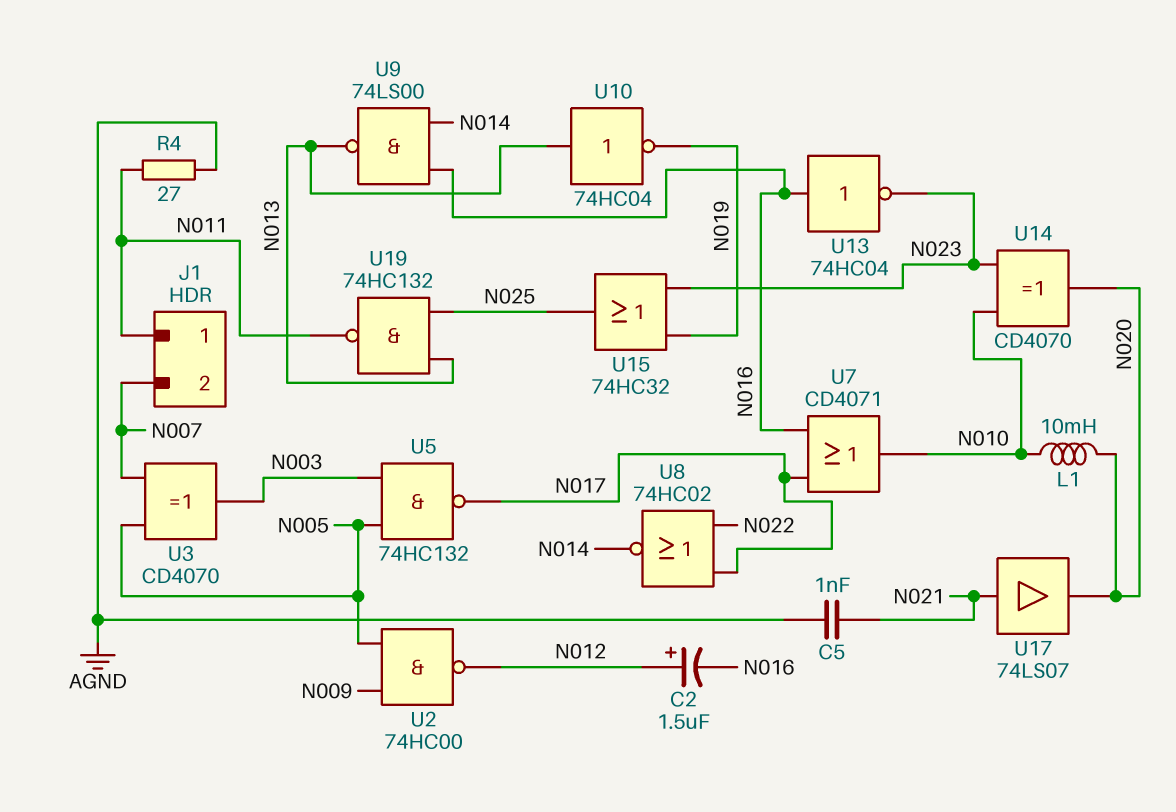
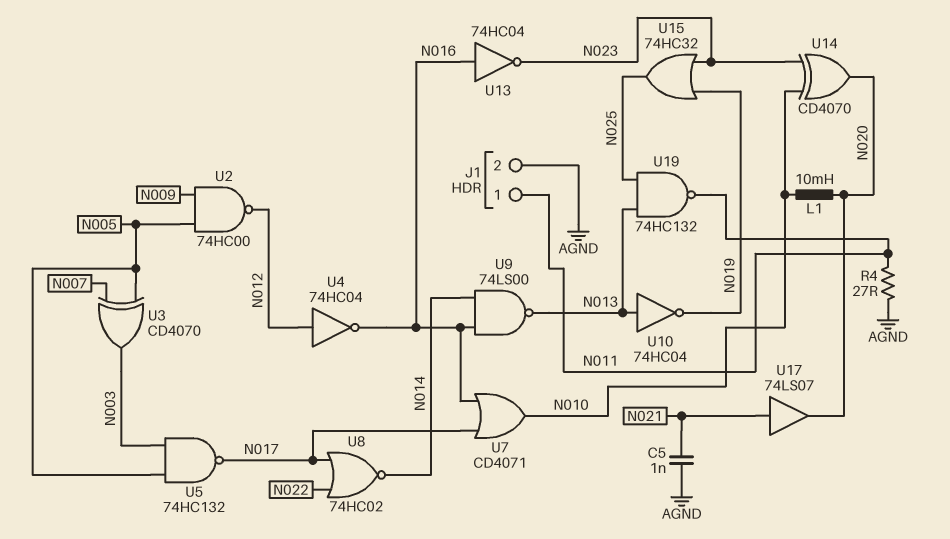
C2: 1.5uF (plus N012, minus N016) -> none
J1 pin 2: N007 -> AGND
U4: none -> NOT 74HC04 (in N012, out N016)

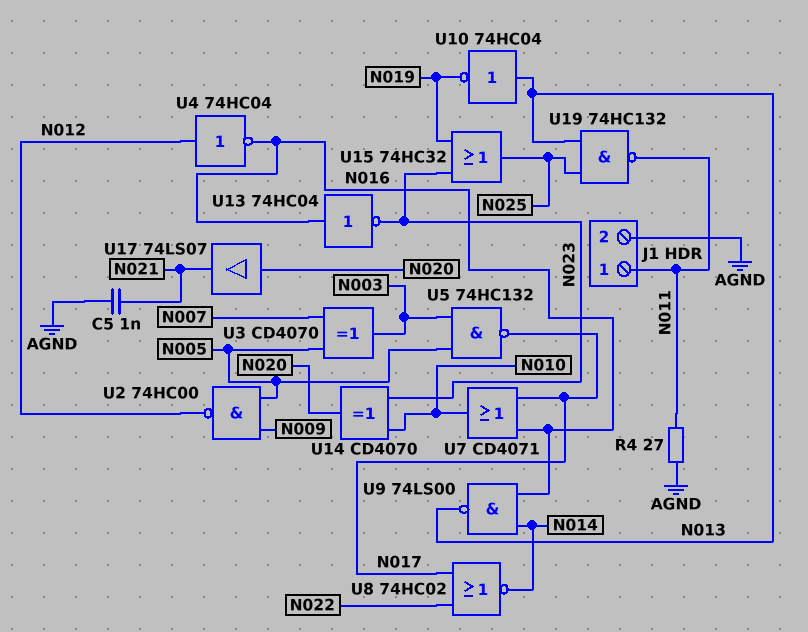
L1: 10mH (N010, N020) -> none
U17: buffer 74LS07 (in N021, out N020) -> buffer 74LS07 (in N020, out N021)

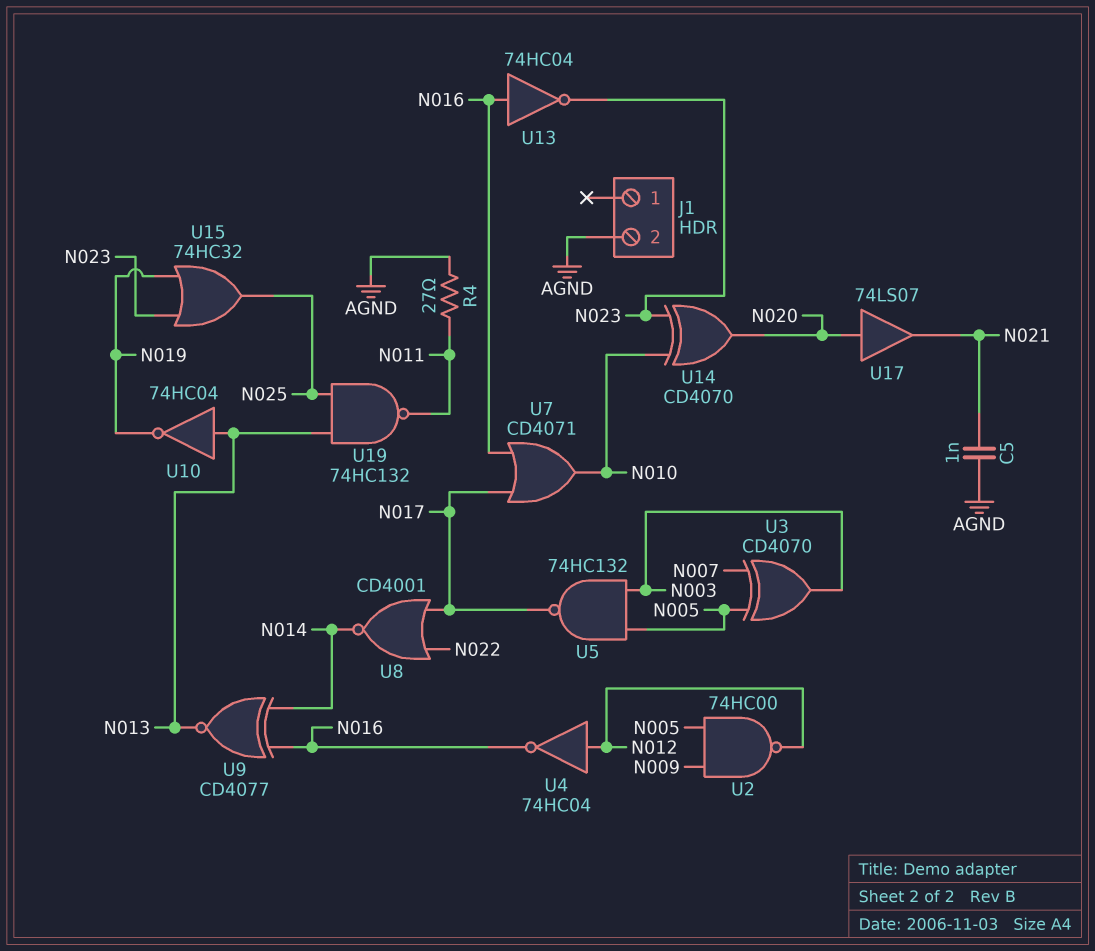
J1 pin 1: N011 -> none
U8: NOR 74HC02 (in N017, in N022, out N014) -> NOR CD4001 (in N017, in N022, out N014)
U9: NAND 74LS00 (in N014, in N016, out N013) -> XNOR CD4077 (in N014, in N016, out N013)

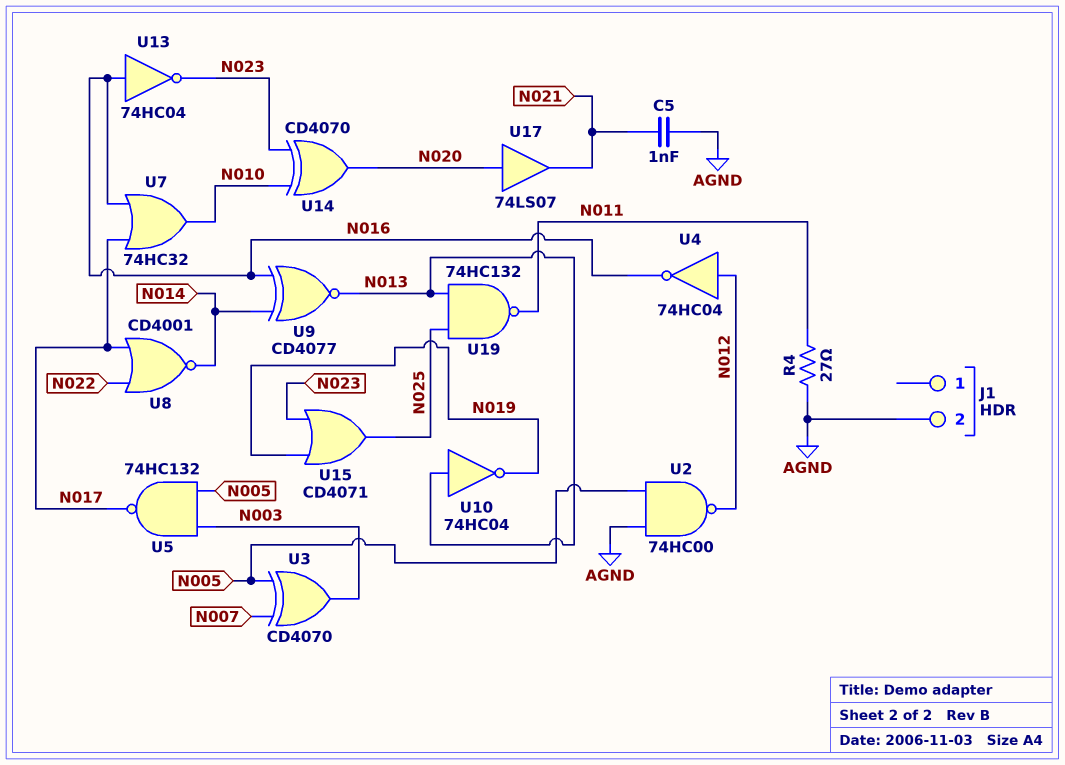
U2: NAND 74HC00 (in N005, in N009, out N012) -> NAND 74HC00 (in AGND, in N005, out N012)
U7: OR CD4071 (in N016, in N017, out N010) -> OR 74HC32 (in N016, in N017, out N010)
U15: OR 74HC32 (in N019, in N023, out N025) -> OR CD4071 (in N019, in N023, out N025)

